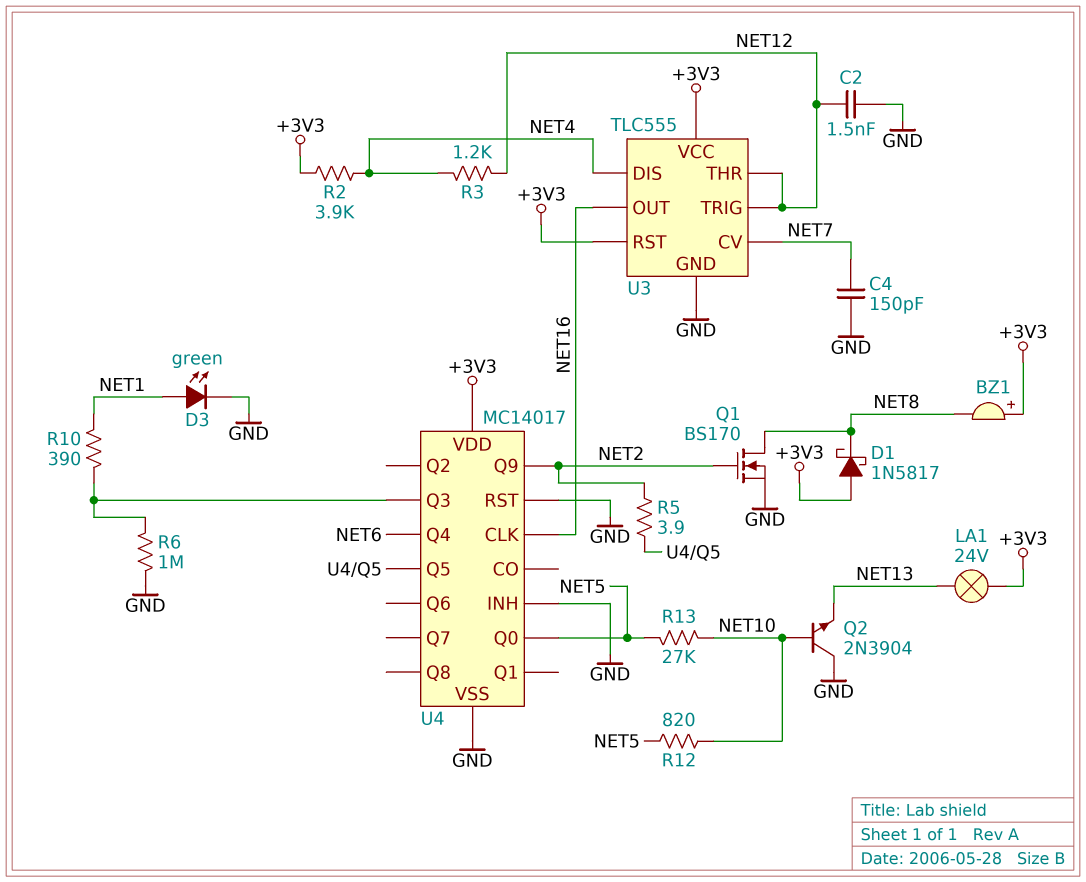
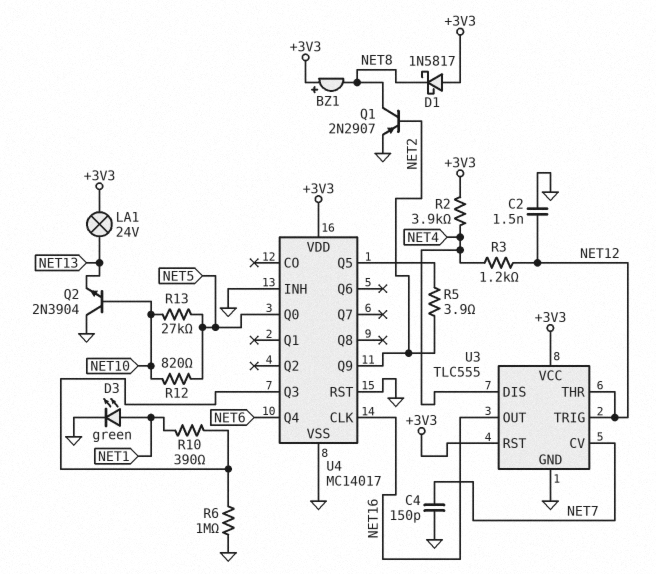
Q1: NMOS BS170 (G NET2, D NET8, S GND) -> PNP 2N2907 (B NET2, C NET8, E GND)

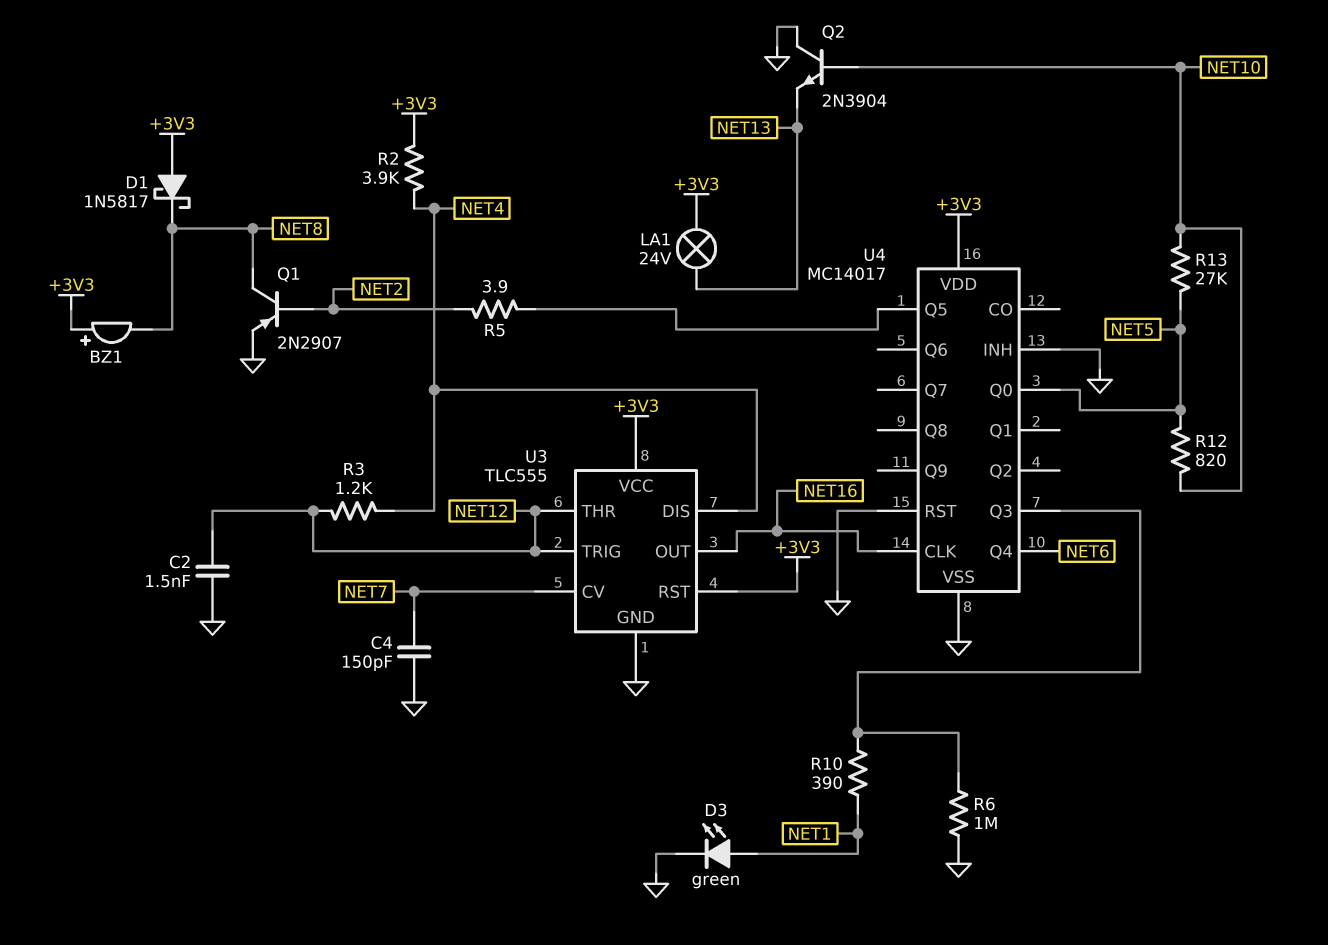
U4 pin Q9: NET2 -> none

